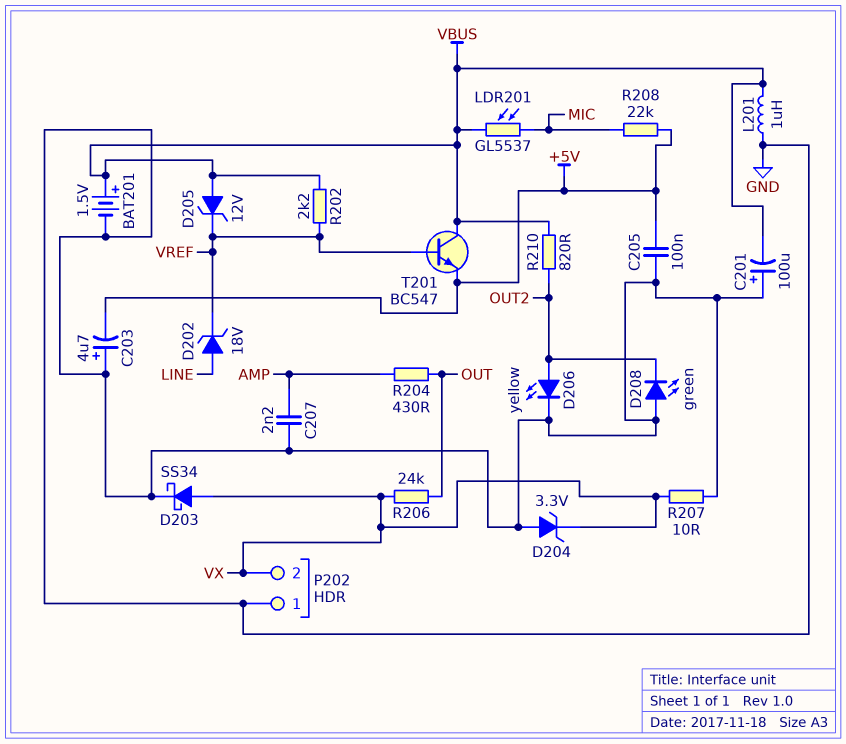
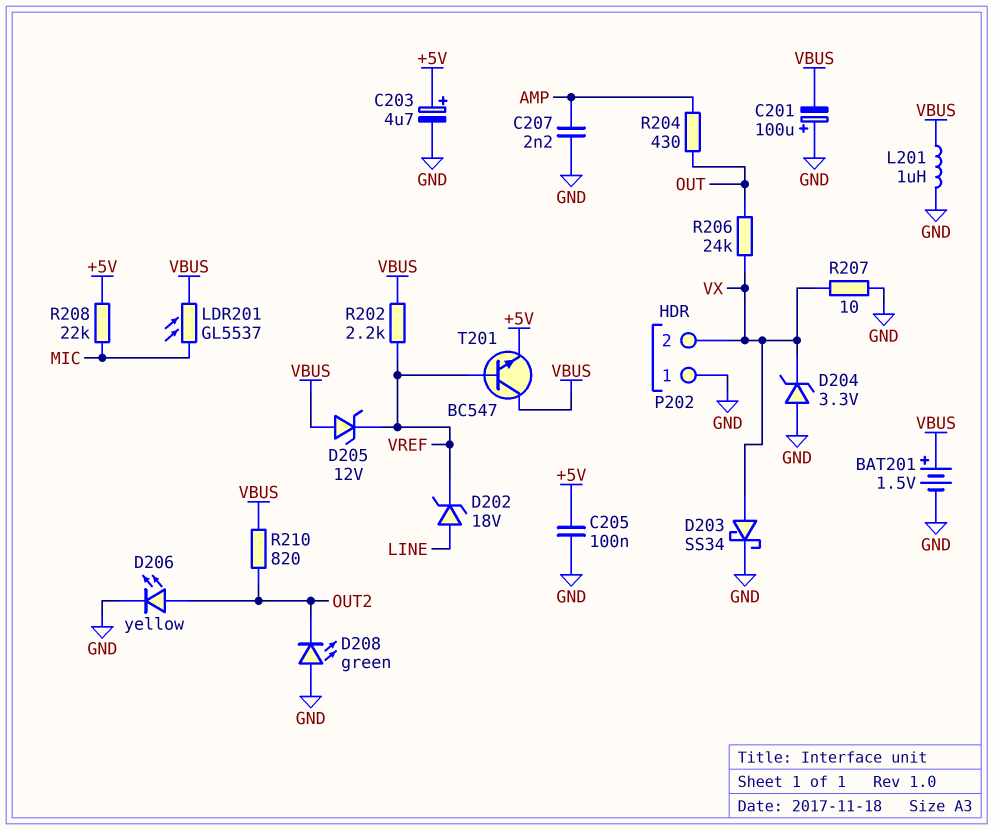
C203: 4.7uF (plus GND, minus +5V) -> 4.7uF (plus +5V, minus GND)

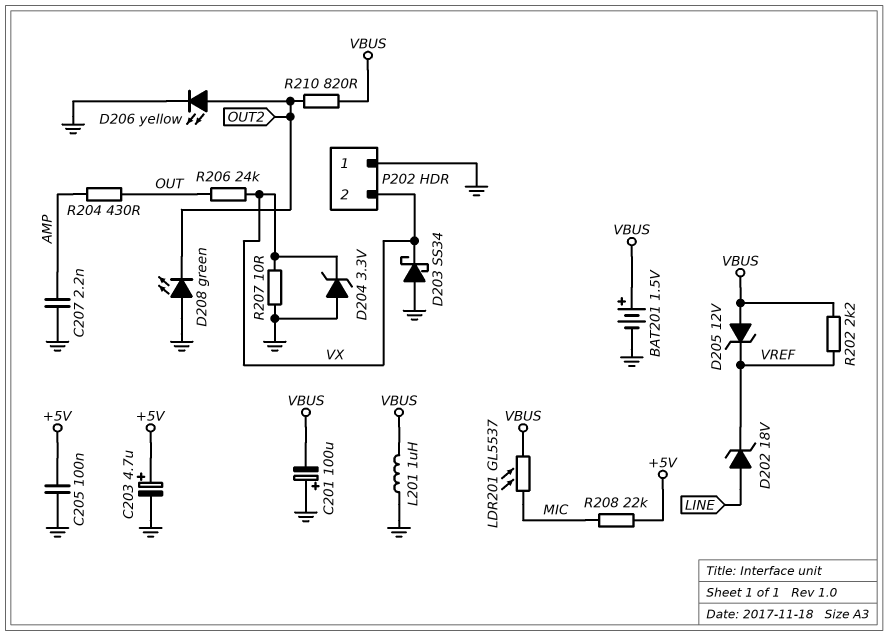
D203: schottky SS34 (A VX, K GND) -> schottky SS34 (A GND, K VX)
T201: NPN BC547 (B VREF, C VBUS, E +5V) -> none

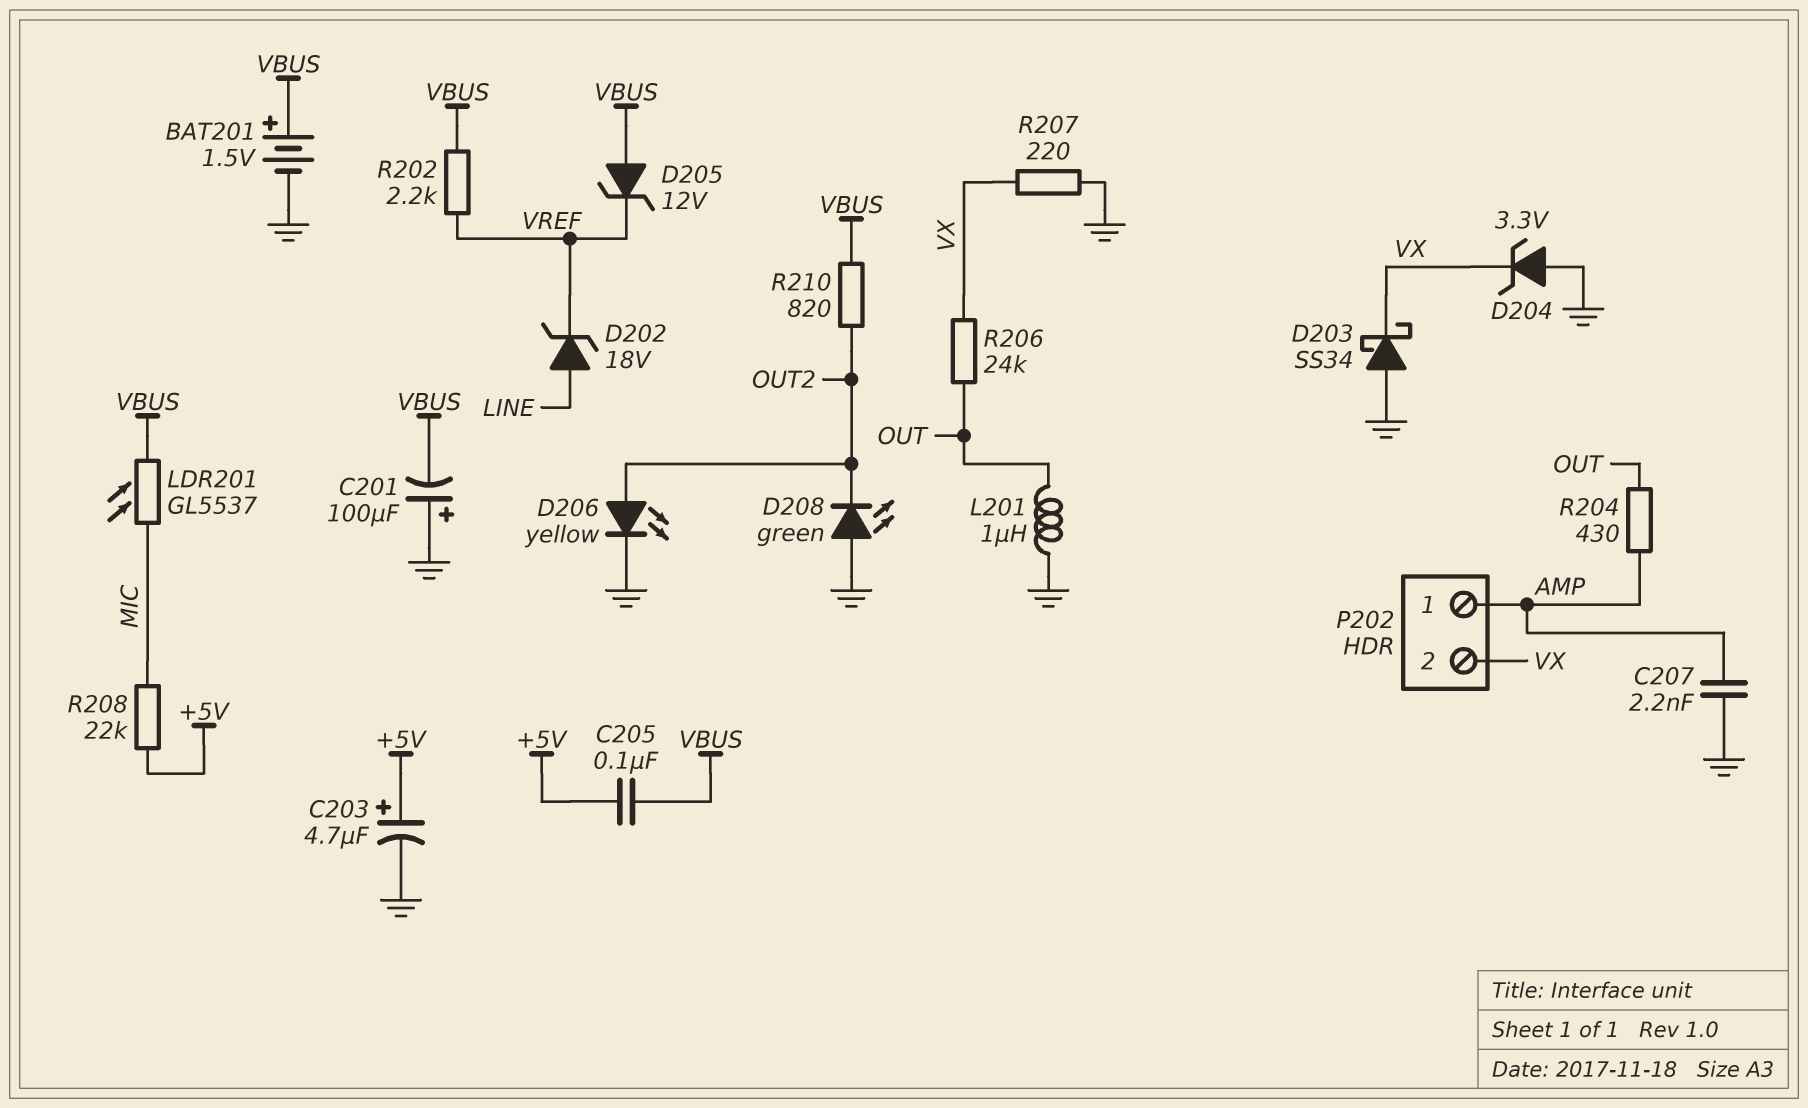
C205: 100nF (+5V, GND) -> 100nF (+5V, VBUS)
L201: 1uH (GND, VBUS) -> 1uH (GND, OUT)
P202 pin 1: GND -> AMP
R207: 10 (GND, VX) -> 220 (GND, VX)

